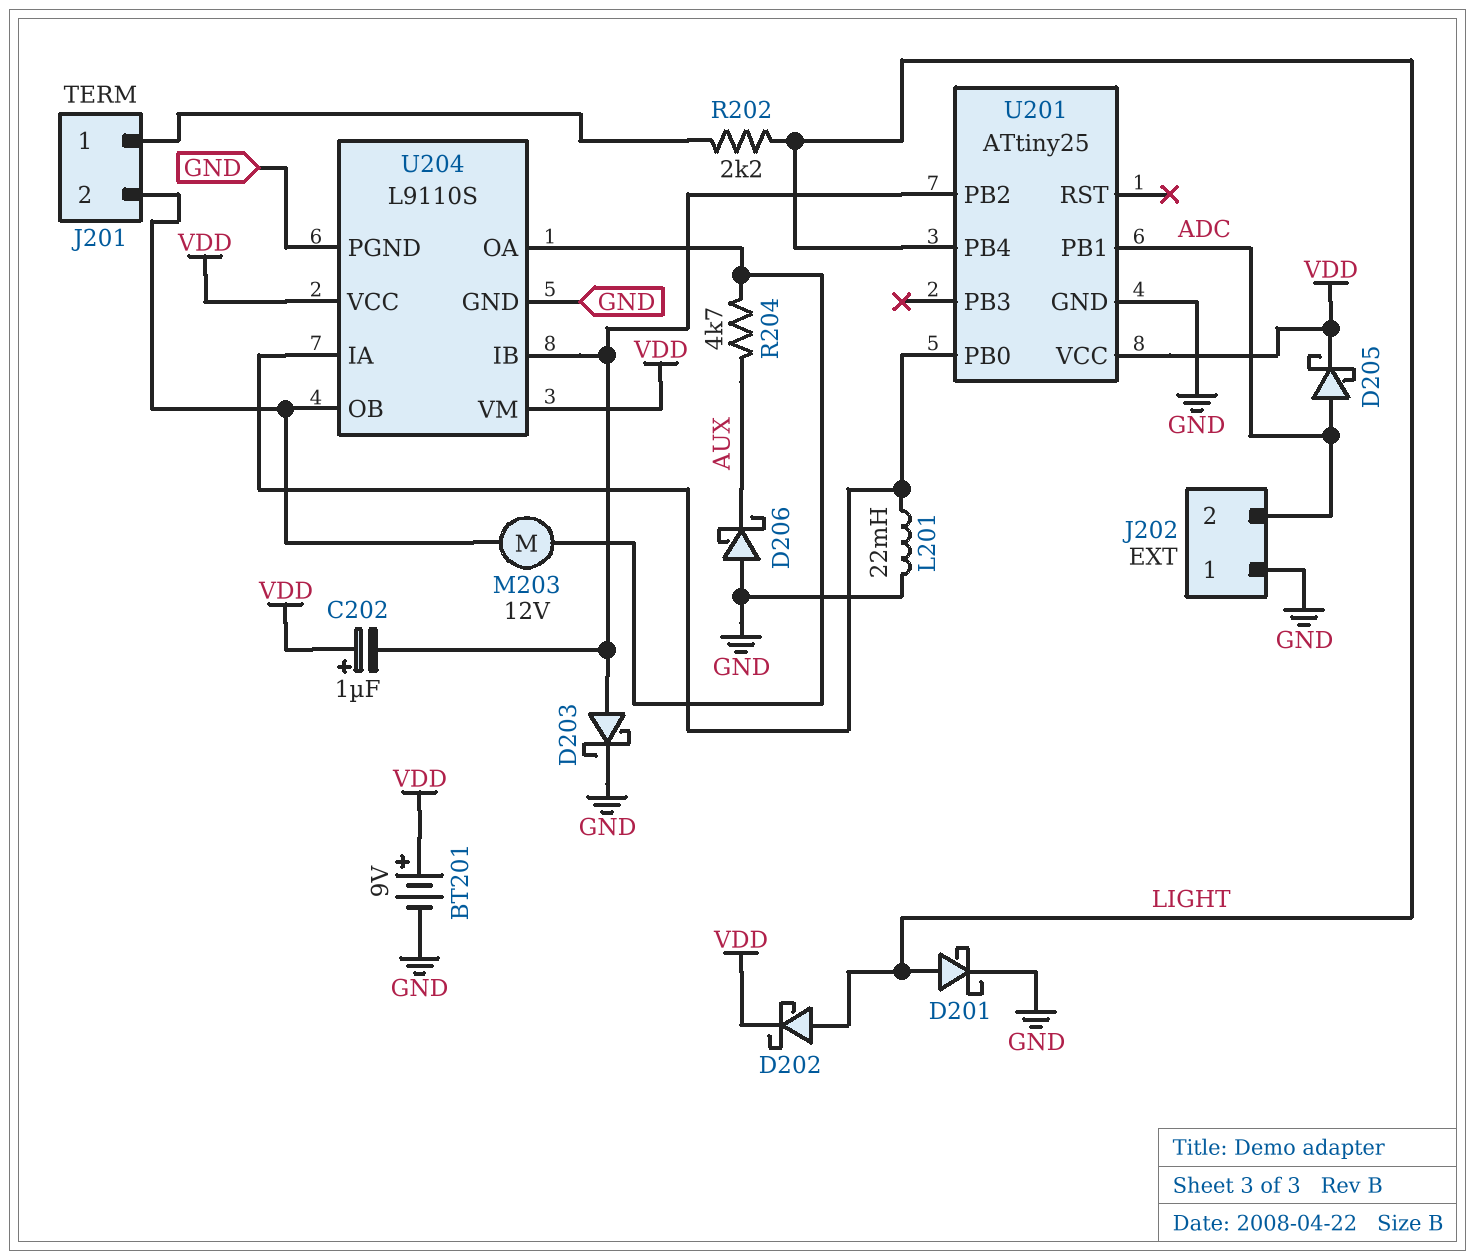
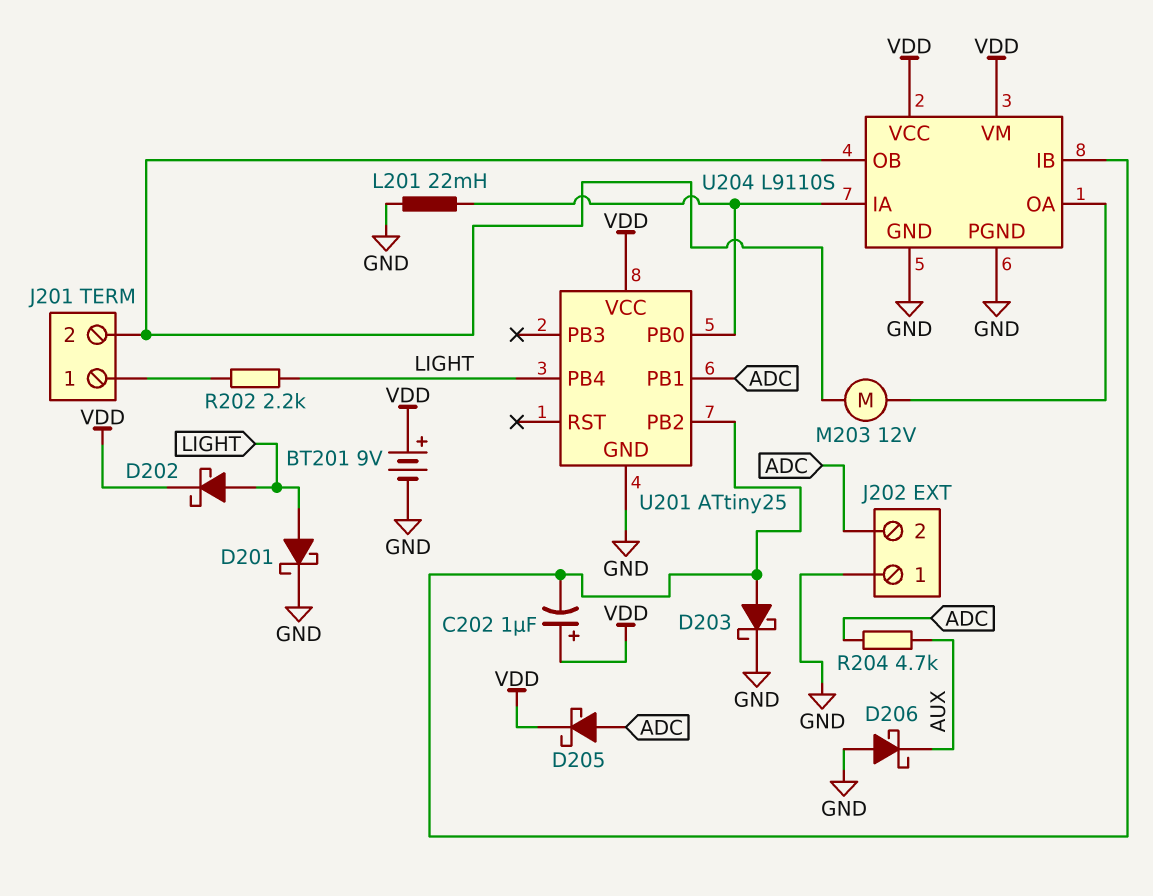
R204: 4.7k (AUX, U204/OA) -> 4.7k (ADC, AUX)

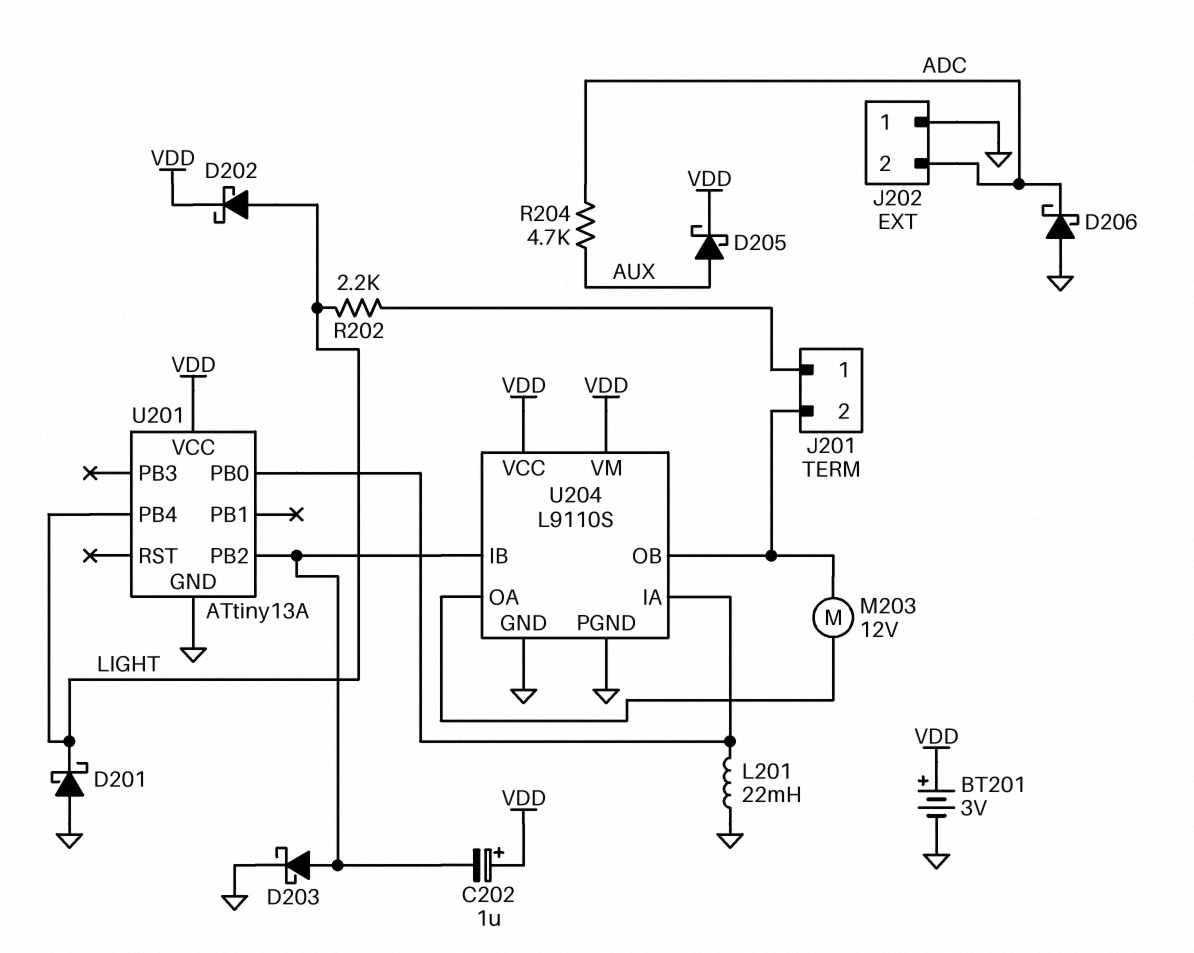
BT201: 9V (plus VDD, minus GND) -> 3V (plus VDD, minus GND)
D201: schottky (A LIGHT, K GND) -> schottky (A GND, K LIGHT)
D205: schottky (A ADC, K VDD) -> schottky (A AUX, K VDD)
D206: schottky (A GND, K AUX) -> schottky (A GND, K ADC)
U201: ATtiny25 -> ATtiny13A
U201 pin PB1: ADC -> none

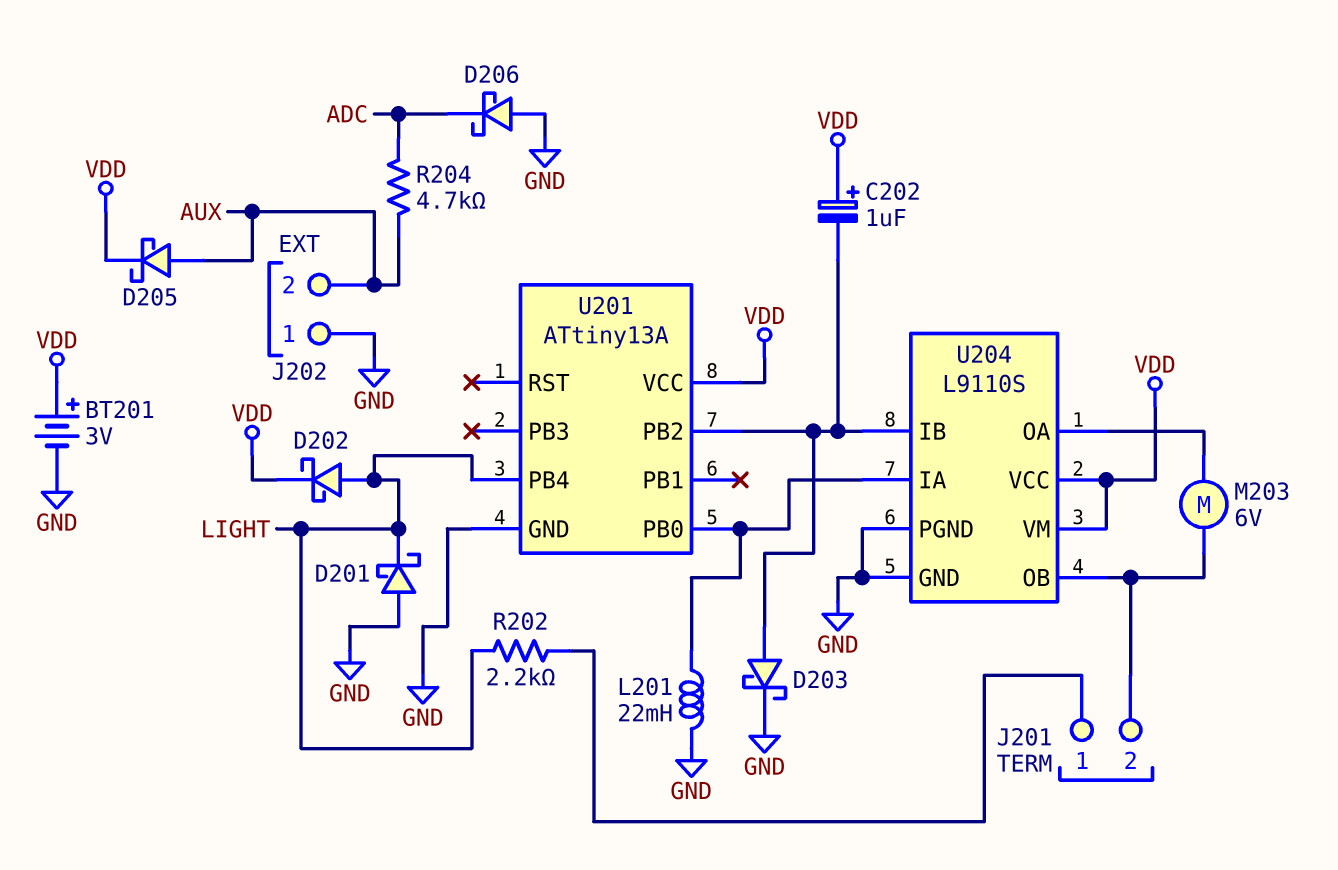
J202 pin 2: ADC -> AUX
M203: motor 12V (J201/2, U204/OA) -> motor 6V (J201/2, U204/OA)

